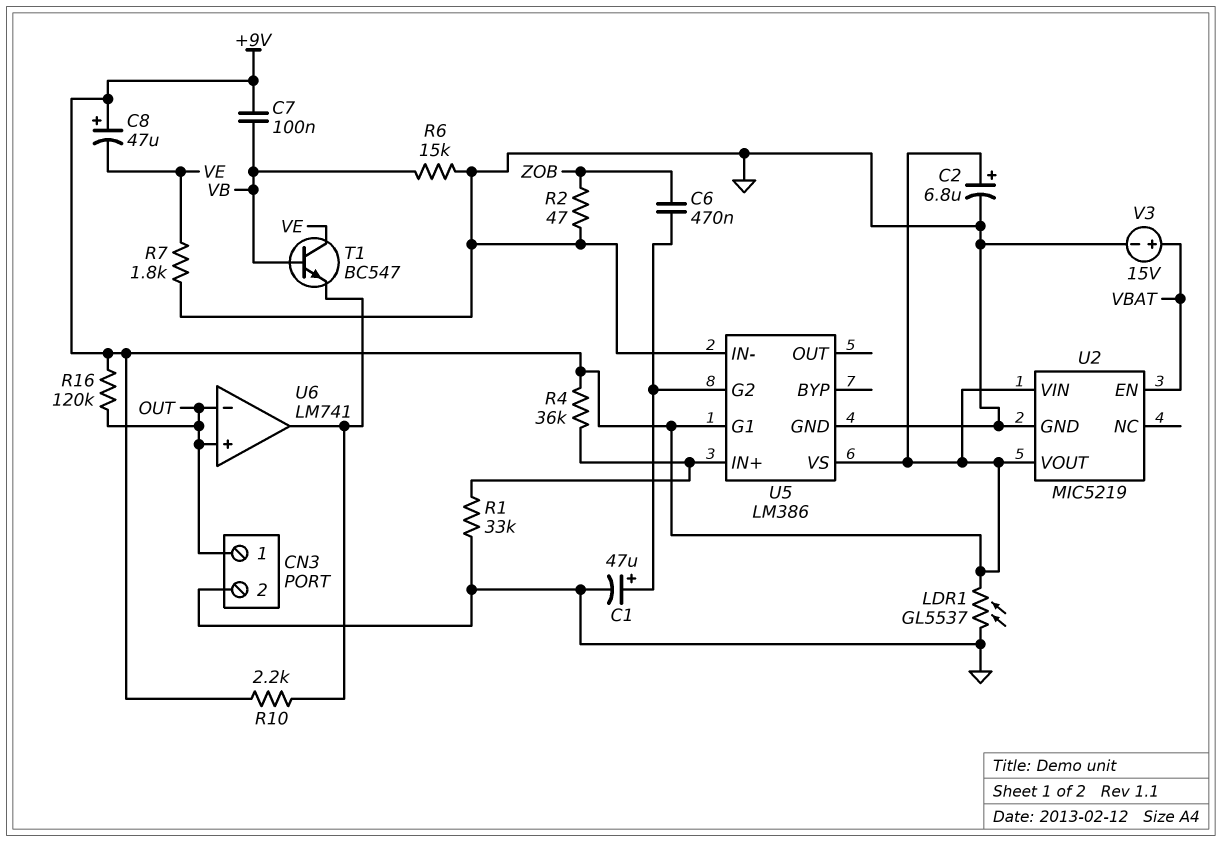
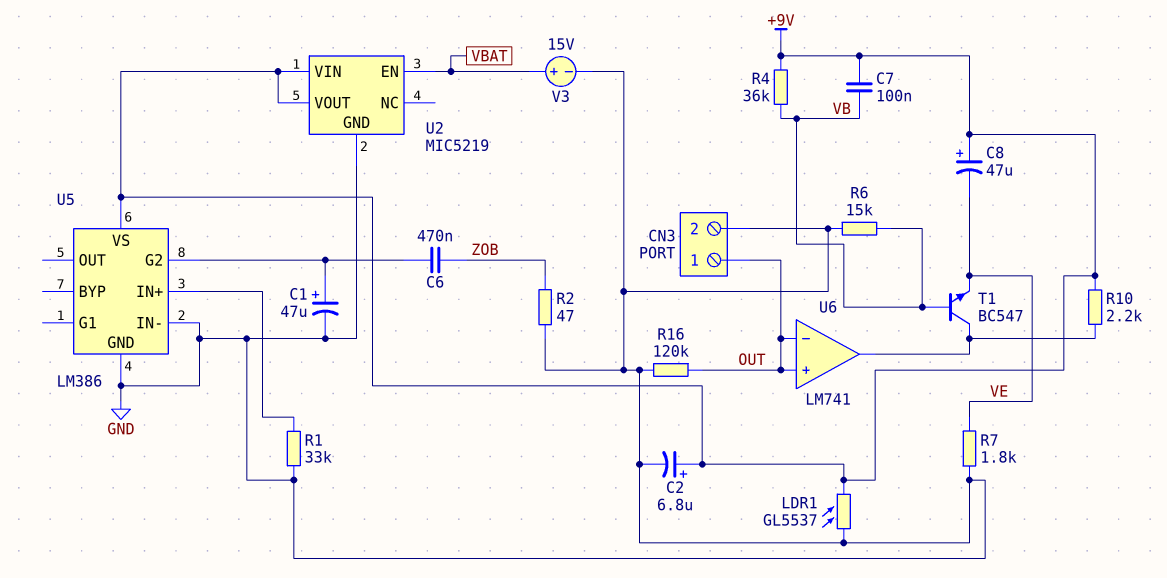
R4: 36k (+9V, U5/IN+) -> 36k (+9V, VB)
R16: 120k (+9V, OUT) -> 120k (GND, OUT)
T1: NPN BC547 (B VB, C VE, E U6/out) -> NPN BC547 (B VB, C U6/out, E VE)
U5 pin G1: +9V -> none

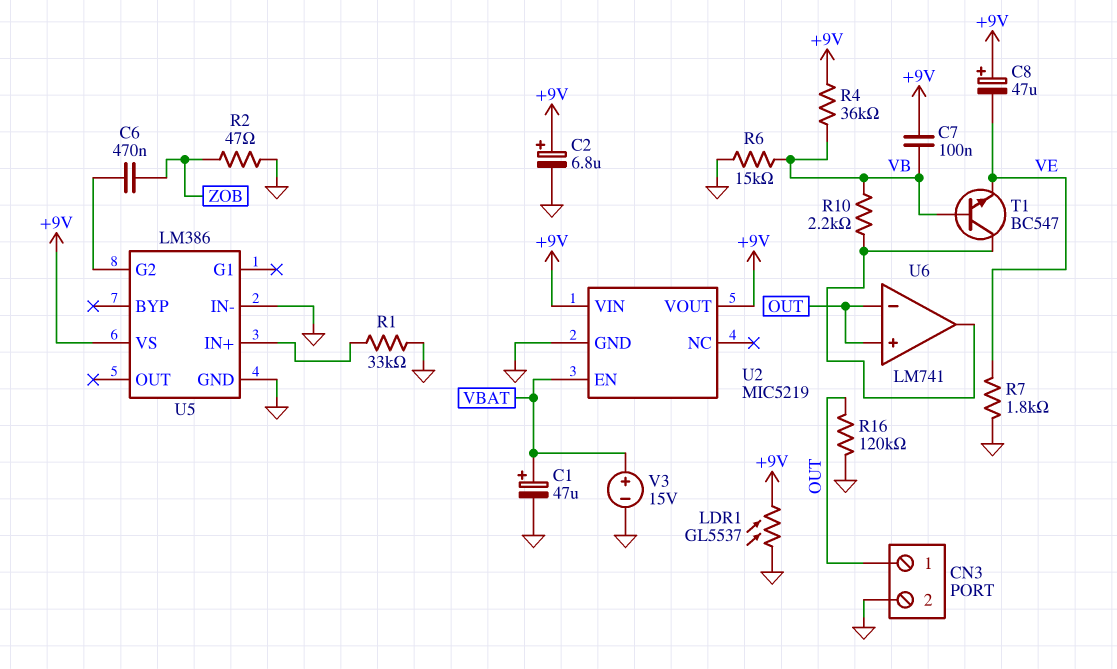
C1: 47uF (plus U5/G2, minus GND) -> 47uF (plus VBAT, minus GND)
R10: 2.2k (+9V, U6/out) -> 2.2k (U6/out, VB)

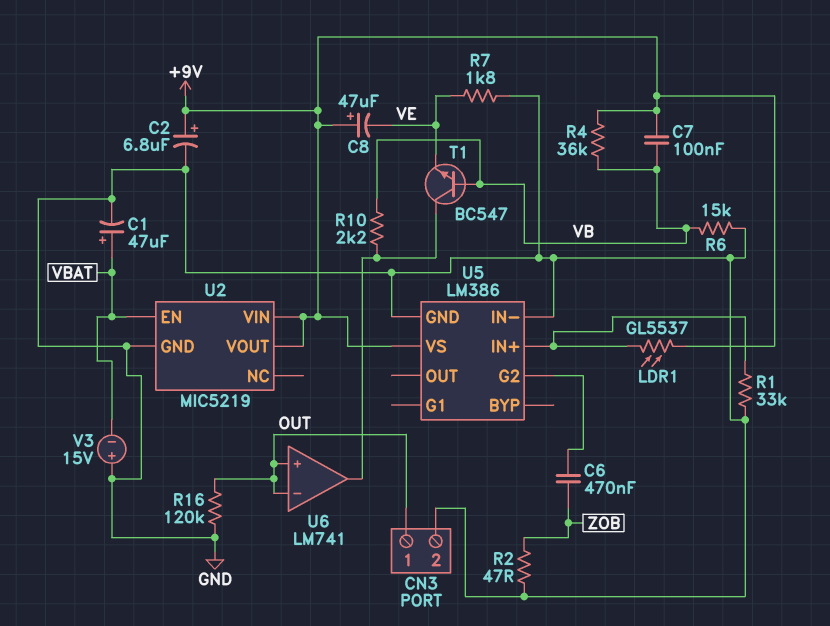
LDR1: GL5537 (+9V, GND) -> GL5537 (+9V, U5/IN+)
V3: 15V (plus VBAT, minus GND) -> 15V (plus GND, minus VBAT)

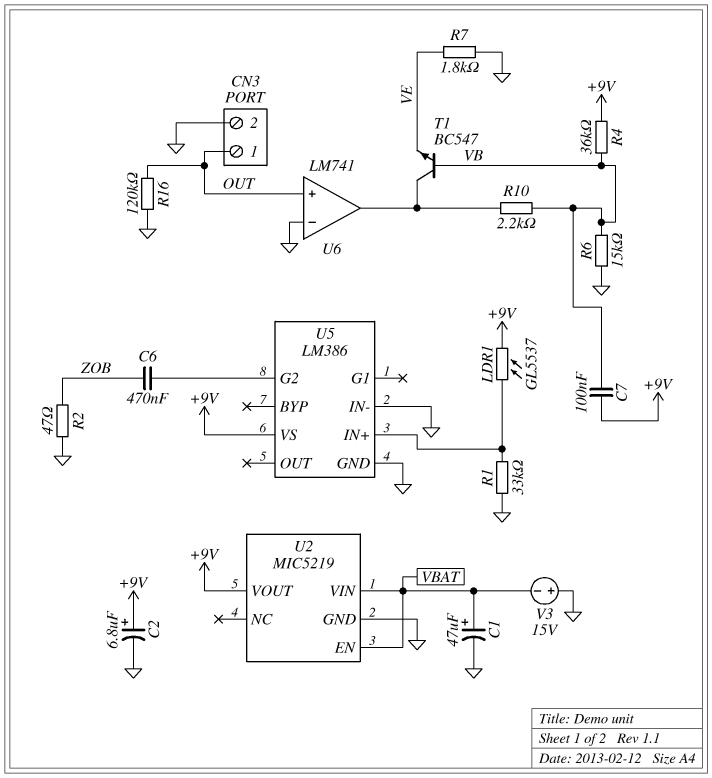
C8: 47uF (plus +9V, minus VE) -> none
U2 pin VIN: +9V -> VBAT
U6 pin in-: OUT -> GND

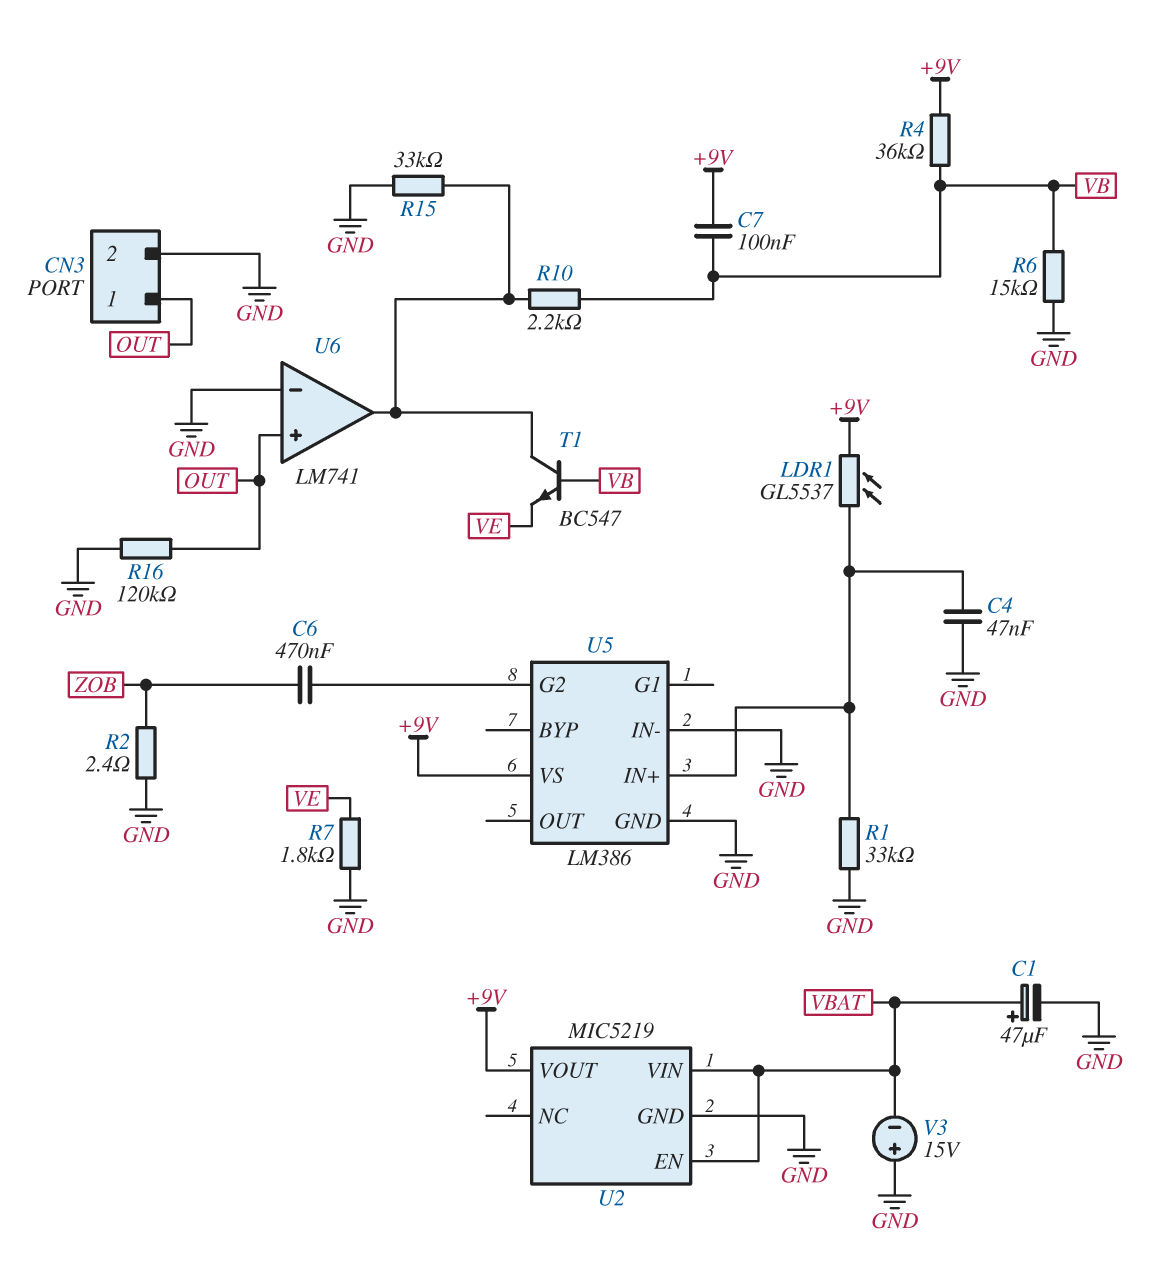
C2: 6.8uF (plus +9V, minus GND) -> none
C4: none -> 47nF (GND, U5/IN+)
R2: 47 (GND, ZOB) -> 2.4 (GND, ZOB)
R15: none -> 33k (GND, U6/out)

